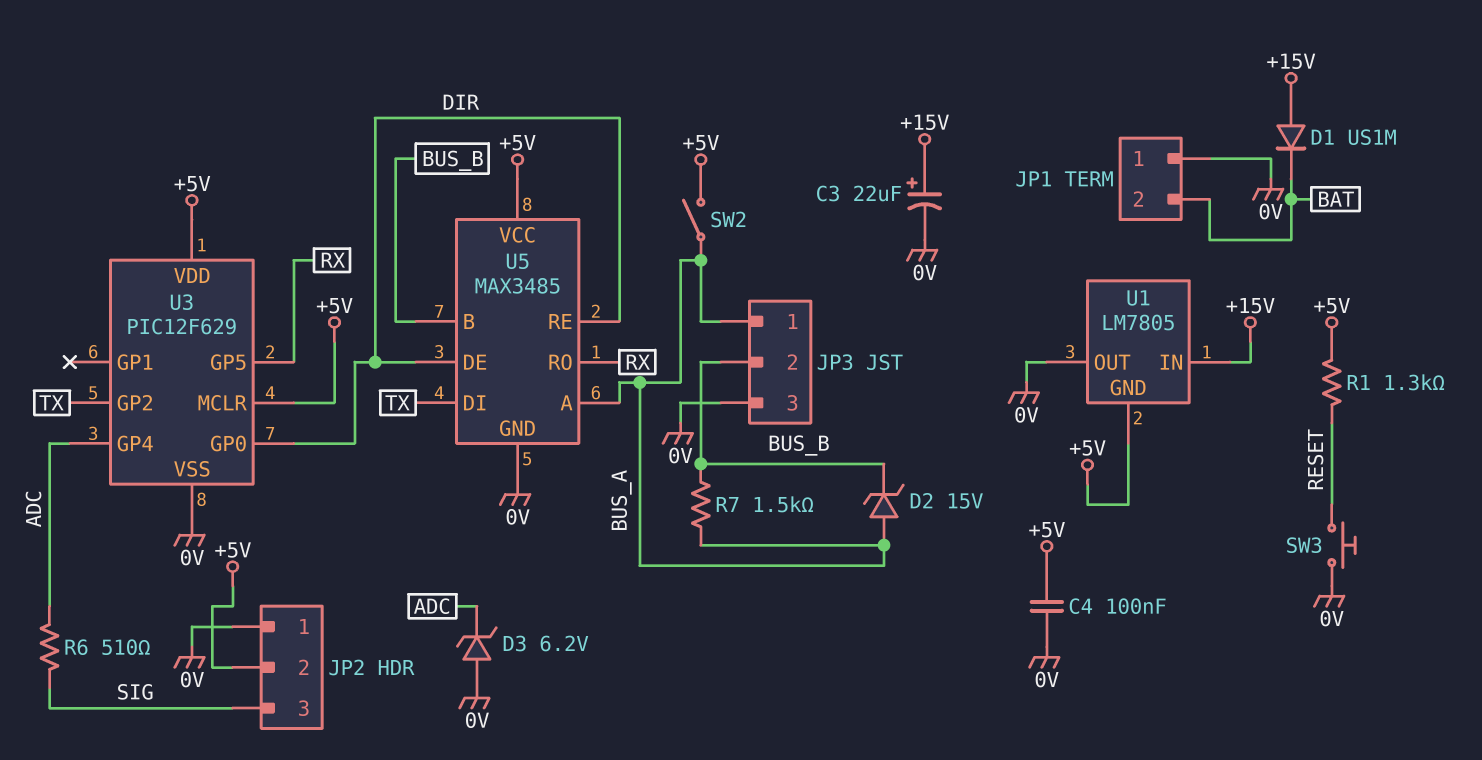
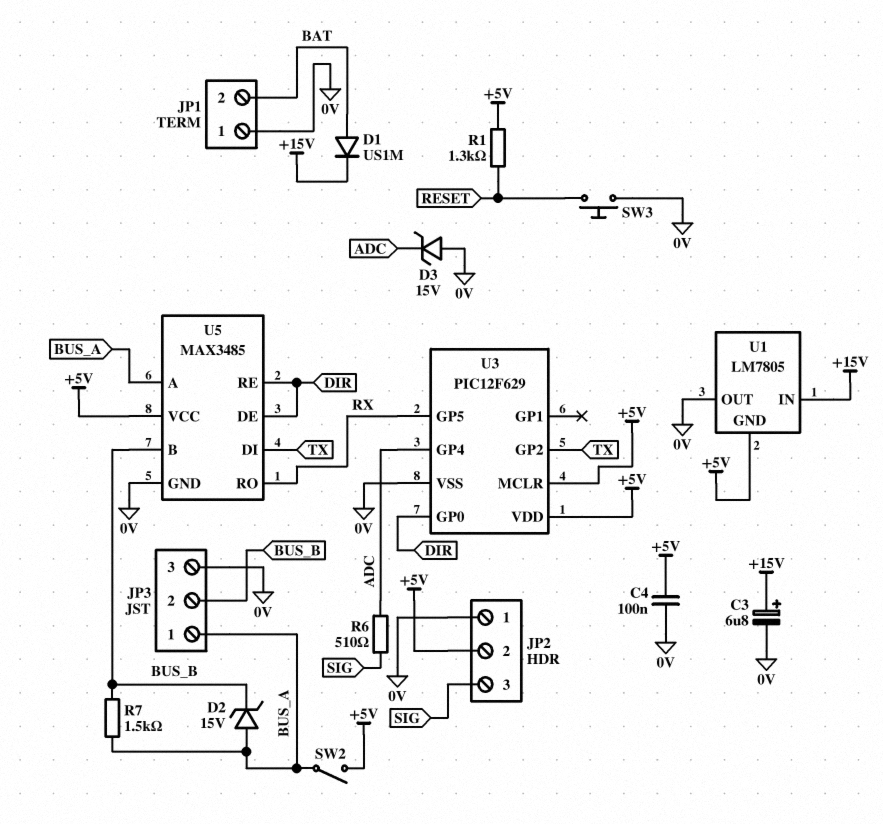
C3: 22uF (plus +15V, minus 0V) -> 6.8uF (plus +15V, minus 0V)
D1: diode US1M (A +15V, K BAT) -> diode US1M (A BAT, K +15V)
D3: zener 6.2V (A 0V, K ADC) -> zener 15V (A 0V, K ADC)

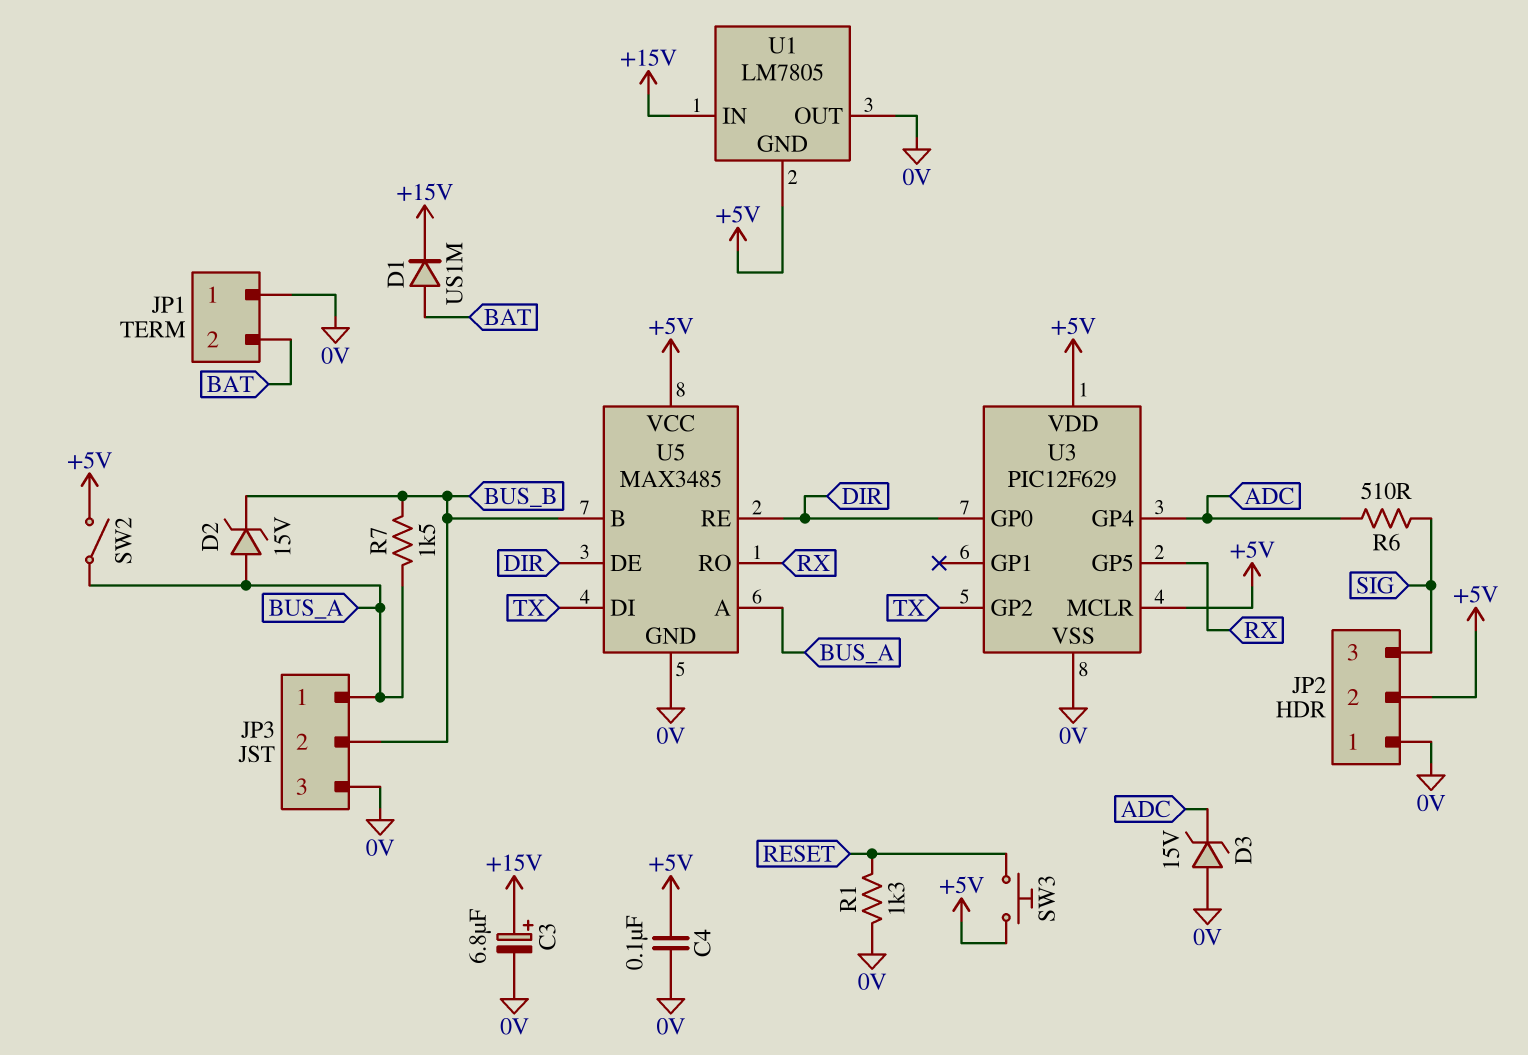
R1: 1.3k (+5V, RESET) -> 1.3k (0V, RESET)
SW3: button (0V, RESET) -> button (+5V, RESET)

